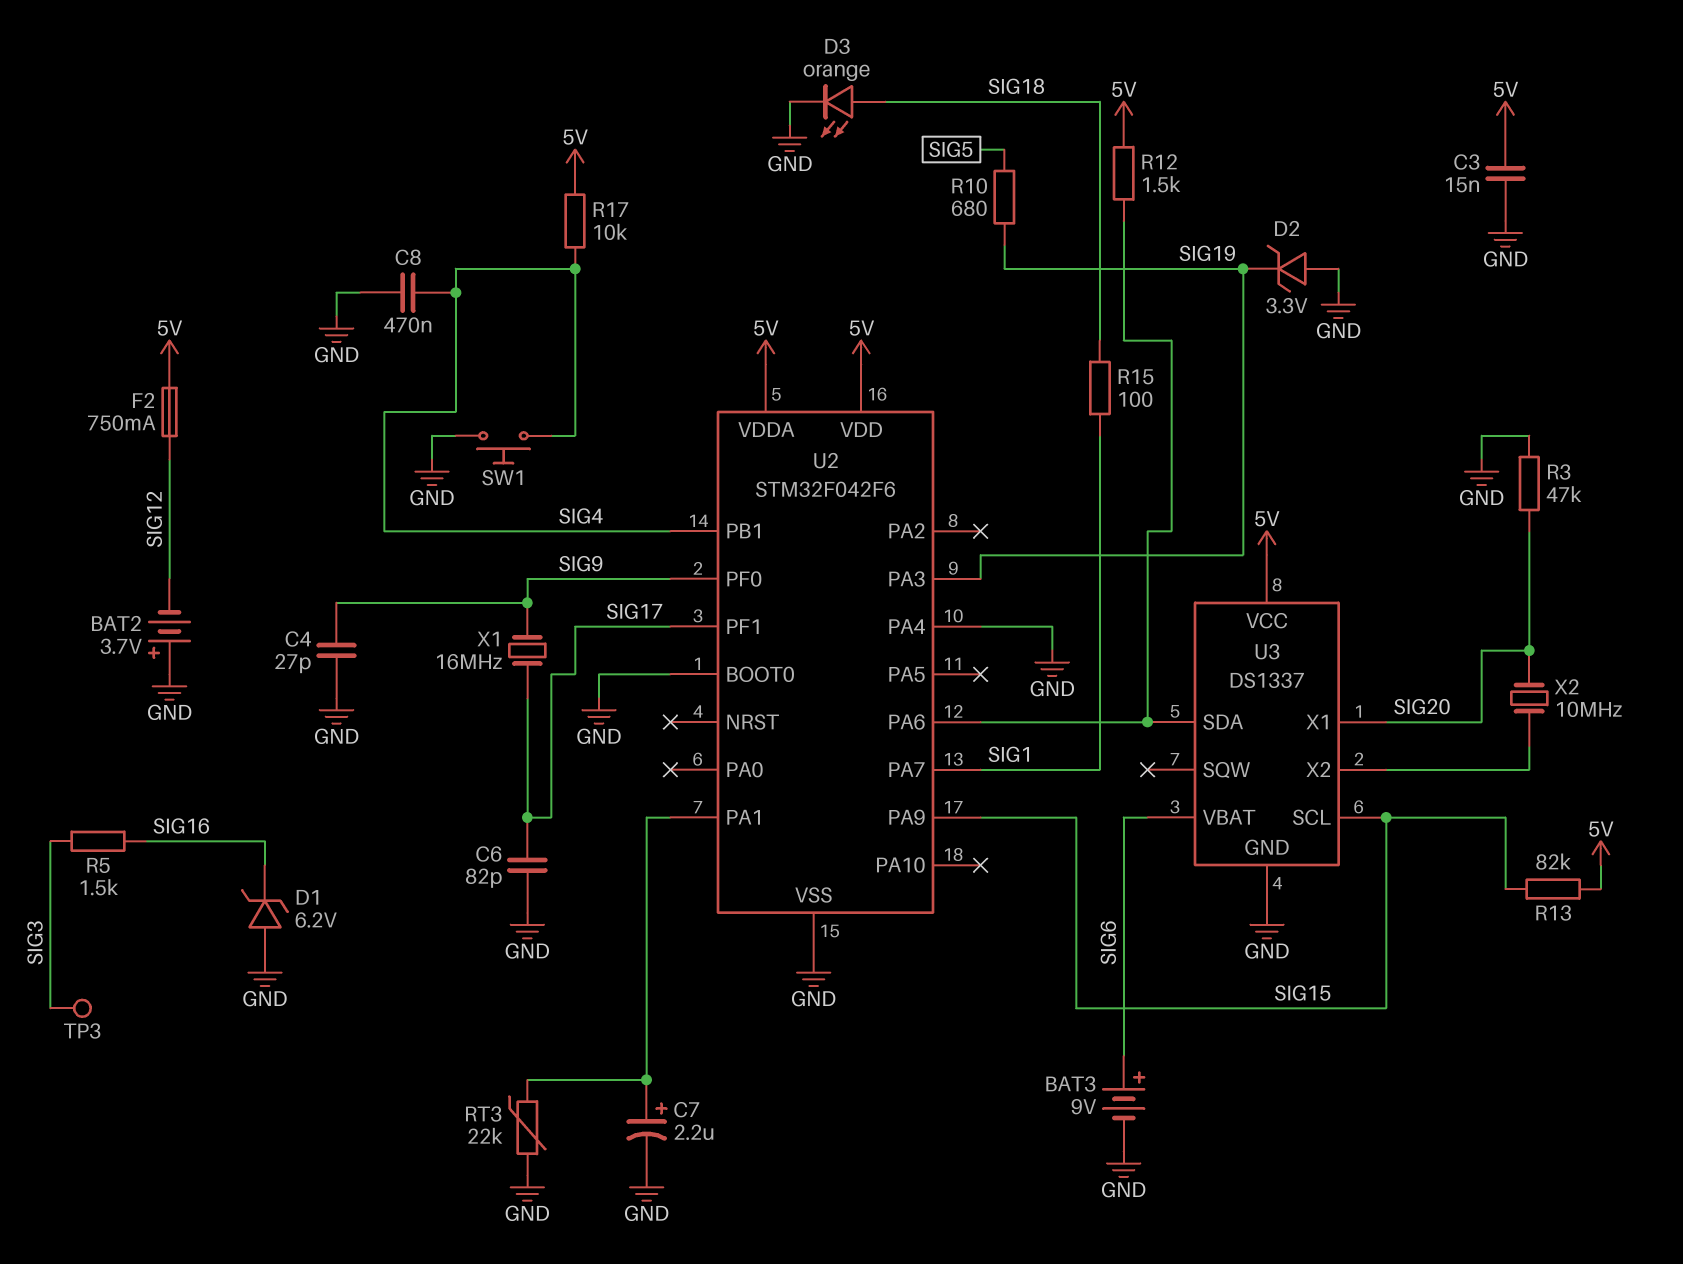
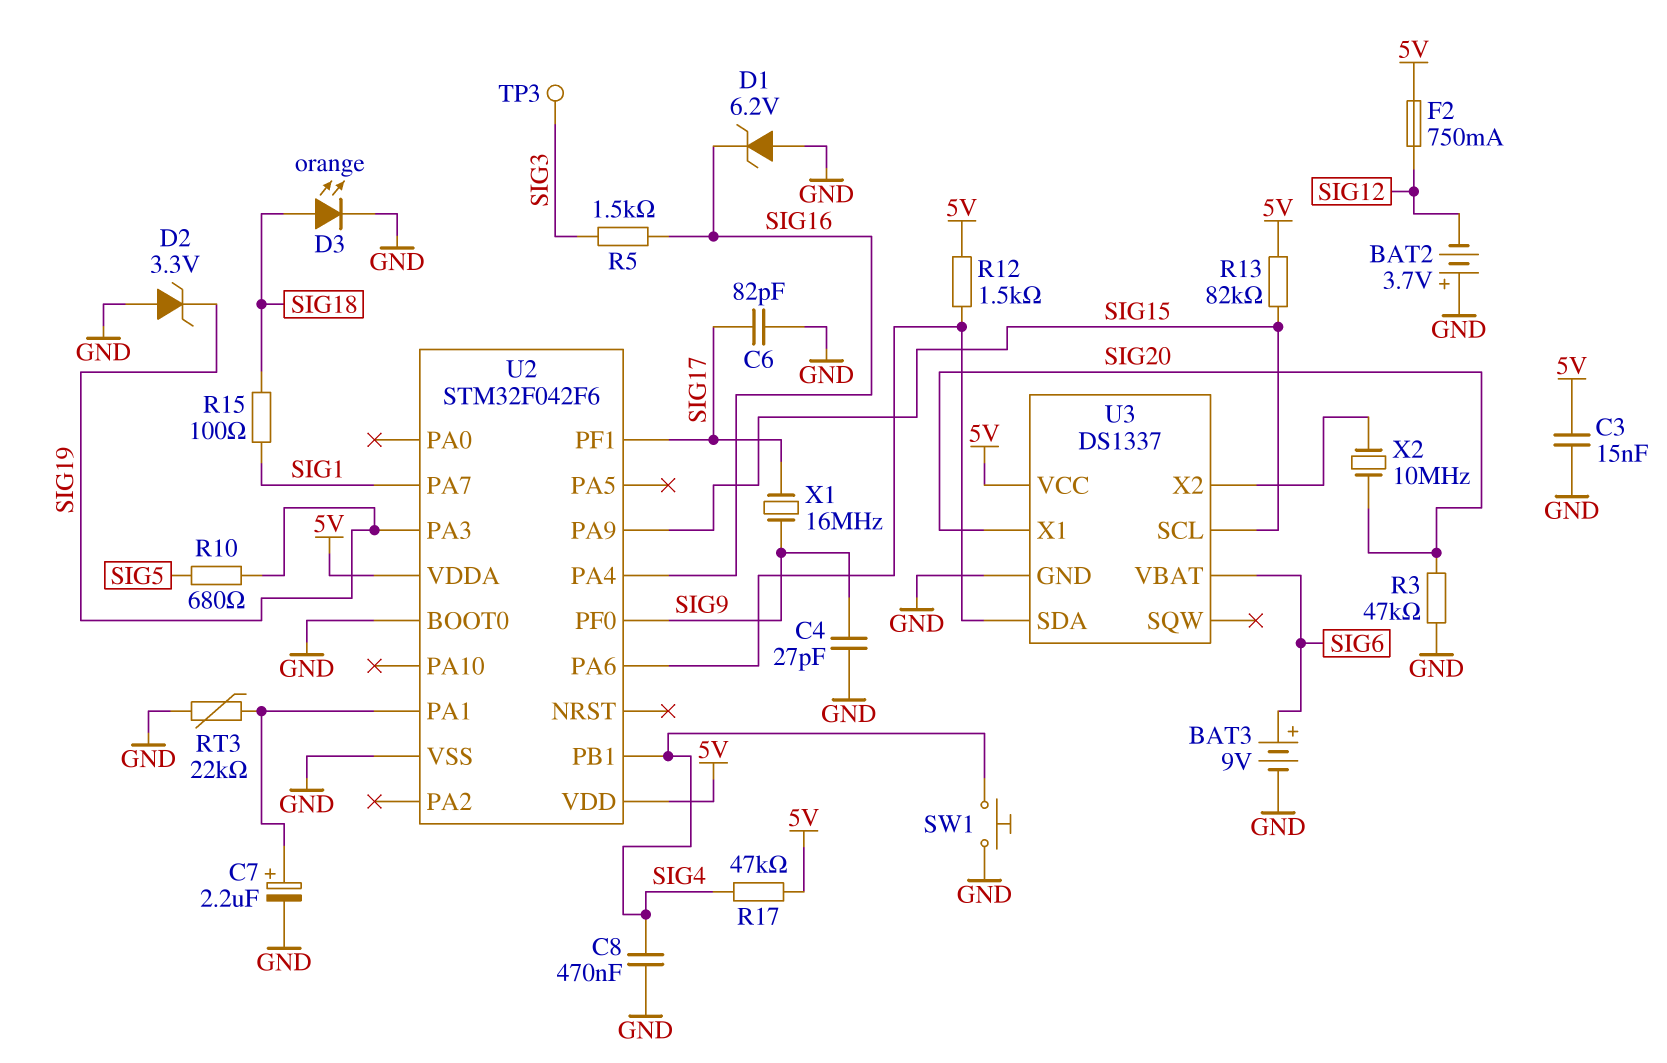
R17: 10k (5V, SIG4) -> 47k (5V, SIG4)
U2 pin PA4: GND -> SIG16

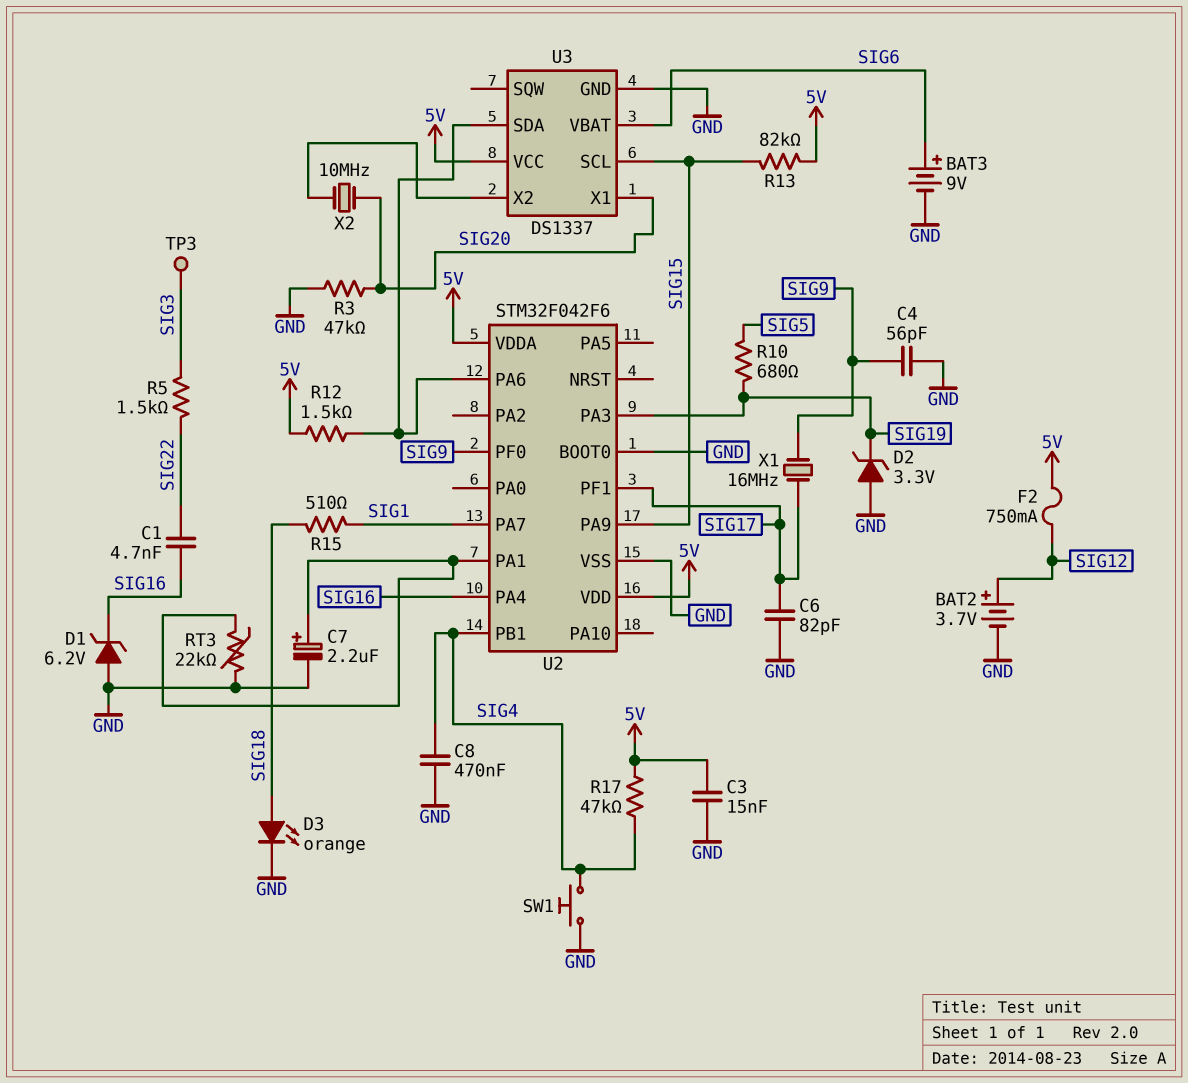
BAT2: 3.7V (plus GND, minus SIG12) -> 3.7V (plus SIG12, minus GND)
C1: none -> 4.7nF (SIG16, SIG22)
C4: 27pF (GND, SIG9) -> 56pF (GND, SIG9)
R5: 1.5k (SIG3, SIG16) -> 1.5k (SIG3, SIG22)
R15: 100 (SIG1, SIG18) -> 510 (SIG1, SIG18)

